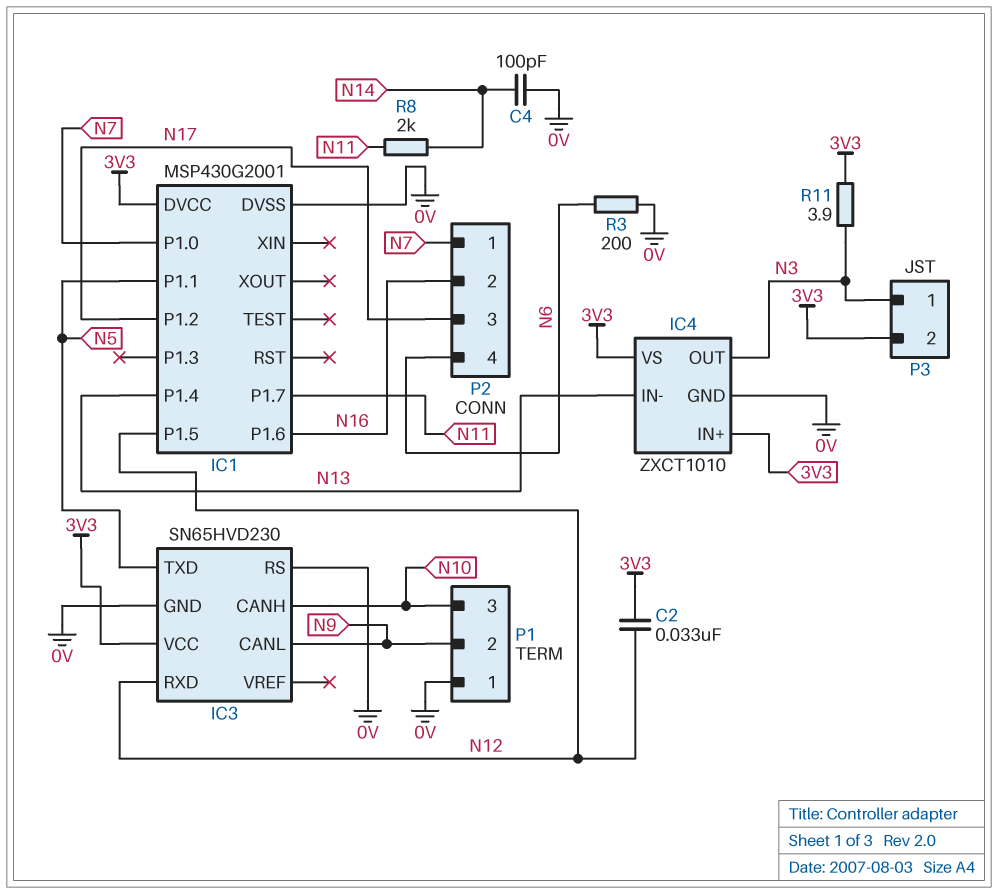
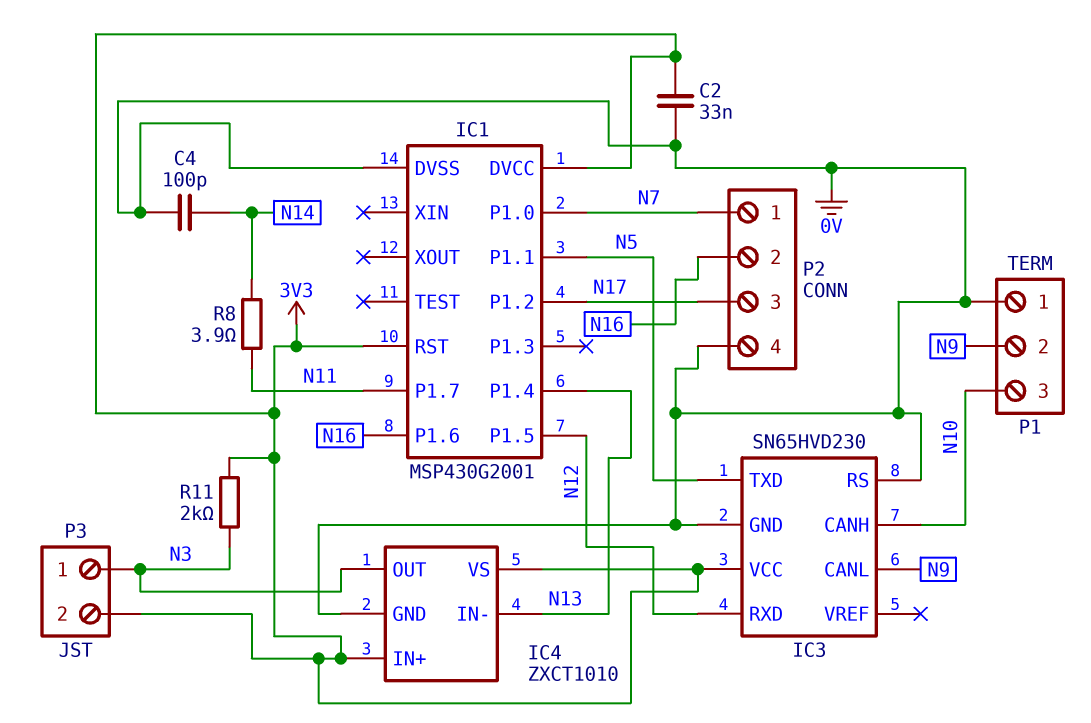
C2: 33nF (3V3, N12) -> 33nF (0V, 3V3)
IC1 pin RST: none -> 3V3
P2 pin 4: N6 -> 0V
R3: 200 (0V, N6) -> none
R8: 2k (N11, N14) -> 3.9 (N11, N14)
R11: 3.9 (3V3, N3) -> 2k (3V3, N3)

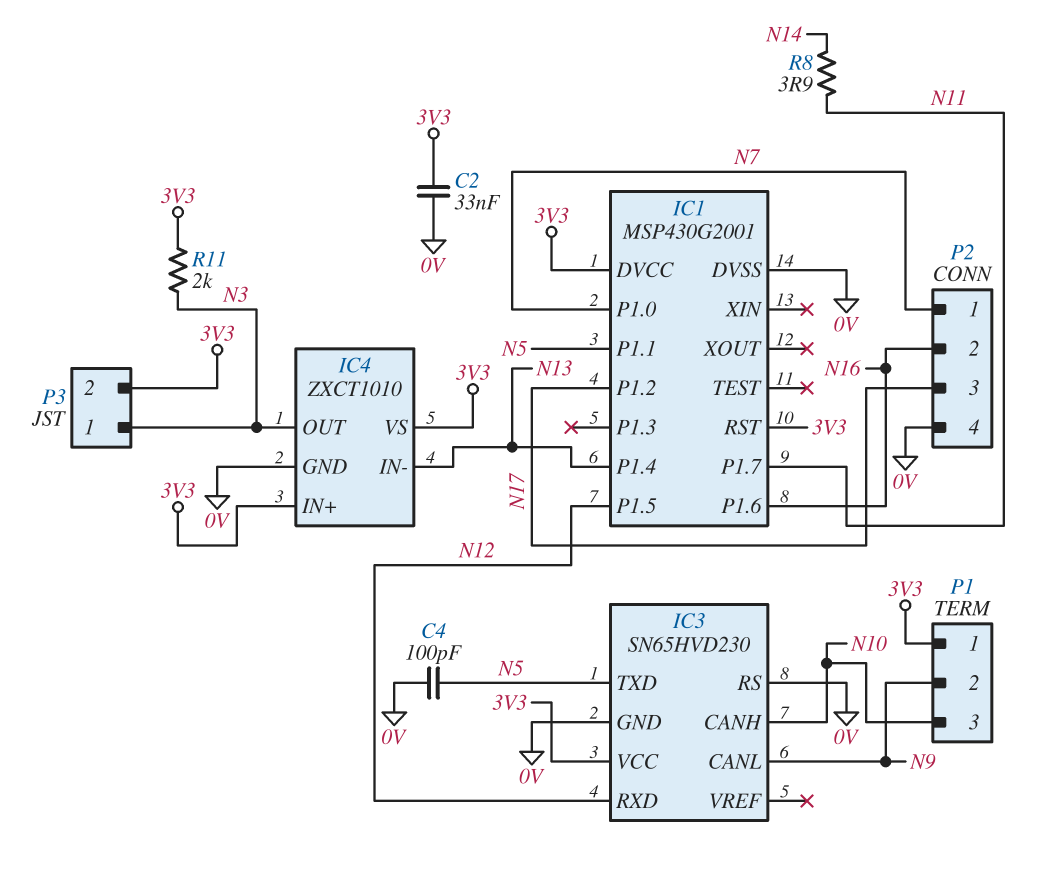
C4: 100pF (0V, N14) -> 100pF (0V, N5)
P1 pin 1: 0V -> 3V3

